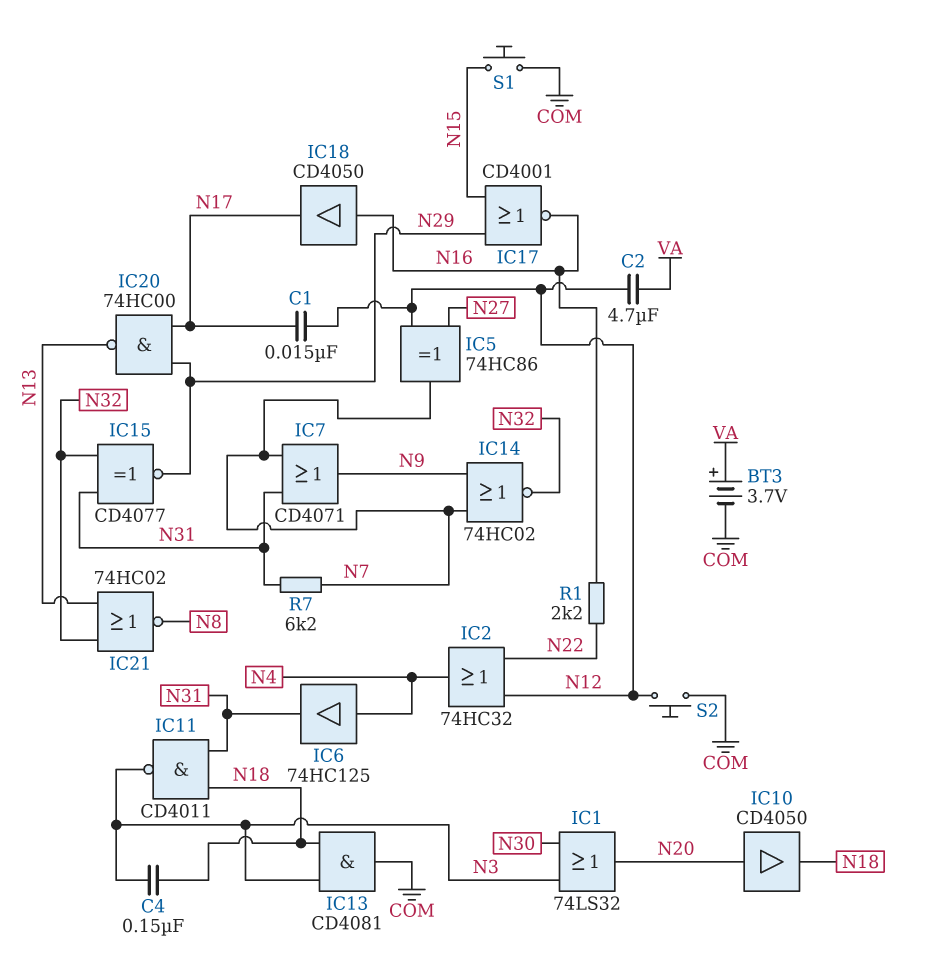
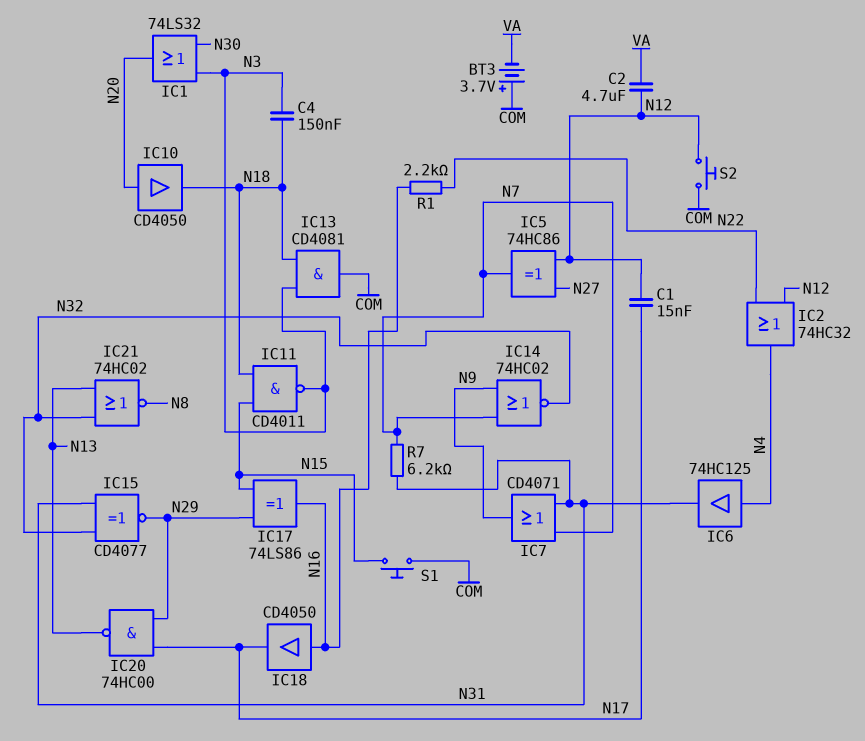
BT3: 3.7V (plus VA, minus COM) -> 3.7V (plus COM, minus VA)
IC11: NAND CD4011 (in N18, in N31, out N3) -> NAND CD4011 (in N15, in N18, out N3)
IC17: NOR CD4001 (in N15, in N29, out N16) -> XOR 74LS86 (in N15, in N29, out N16)

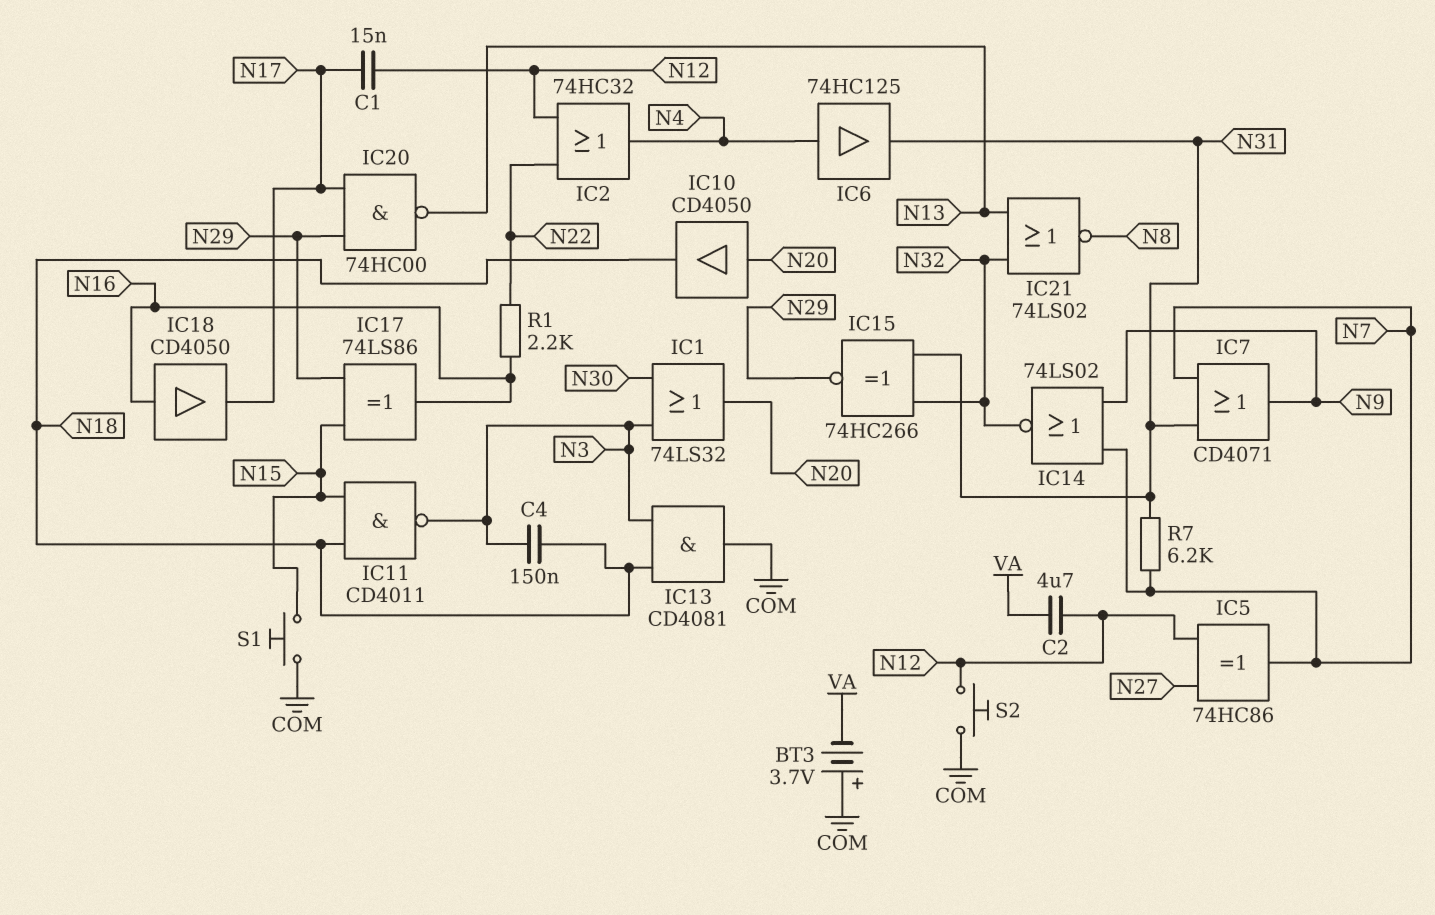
IC14: NOR 74HC02 (in N7, in N9, out N32) -> NOR 74LS02 (in N7, in N9, out N32)
IC15: XNOR CD4077 (in N31, in N32, out N29) -> XNOR 74HC266 (in N31, in N32, out N29)
IC21: NOR 74HC02 (in N13, in N32, out N8) -> NOR 74LS02 (in N13, in N32, out N8)

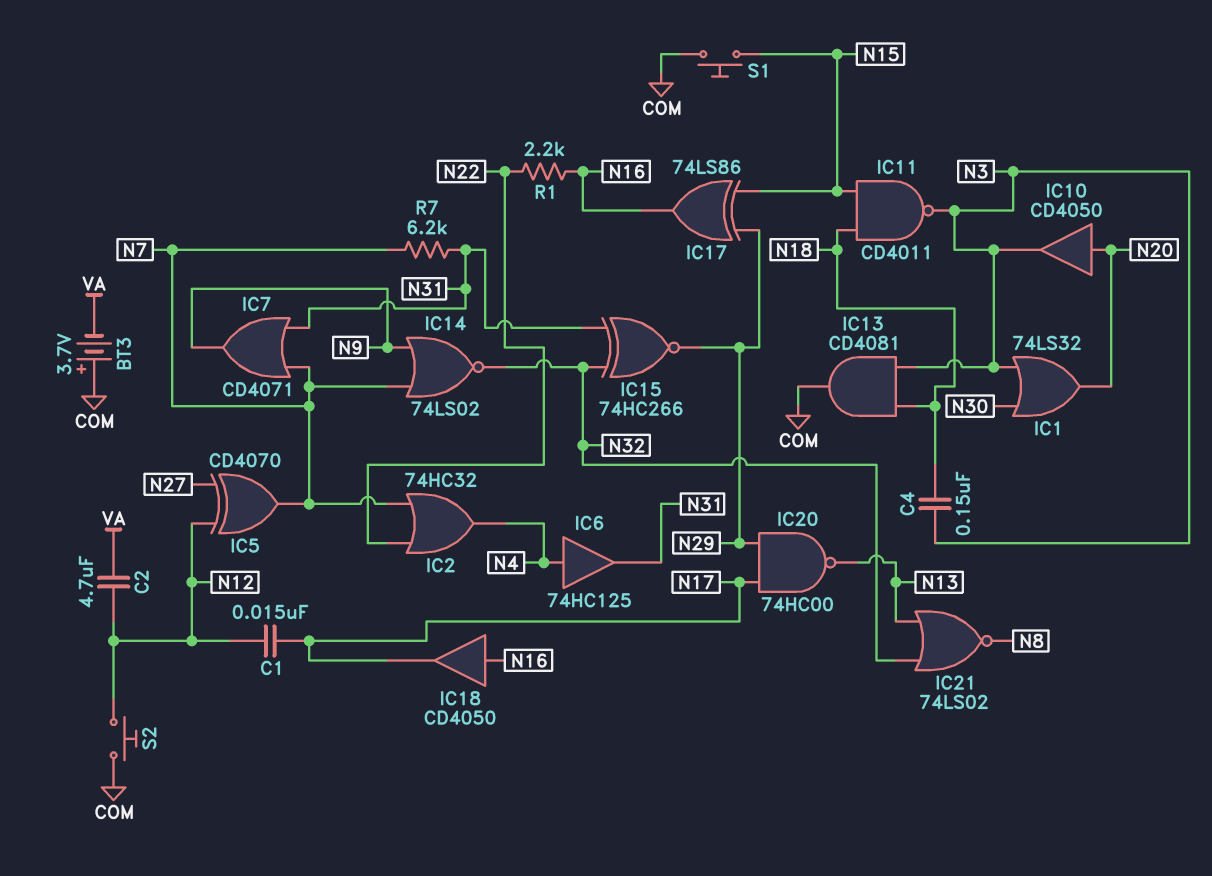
IC2: OR 74HC32 (in N12, in N22, out N4) -> OR 74HC32 (in N7, in N22, out N4)
IC5: XOR 74HC86 (in N12, in N27, out N7) -> XOR CD4070 (in N12, in N27, out N7)
IC10: buffer CD4050 (in N20, out N18) -> buffer CD4050 (in N20, out N3)

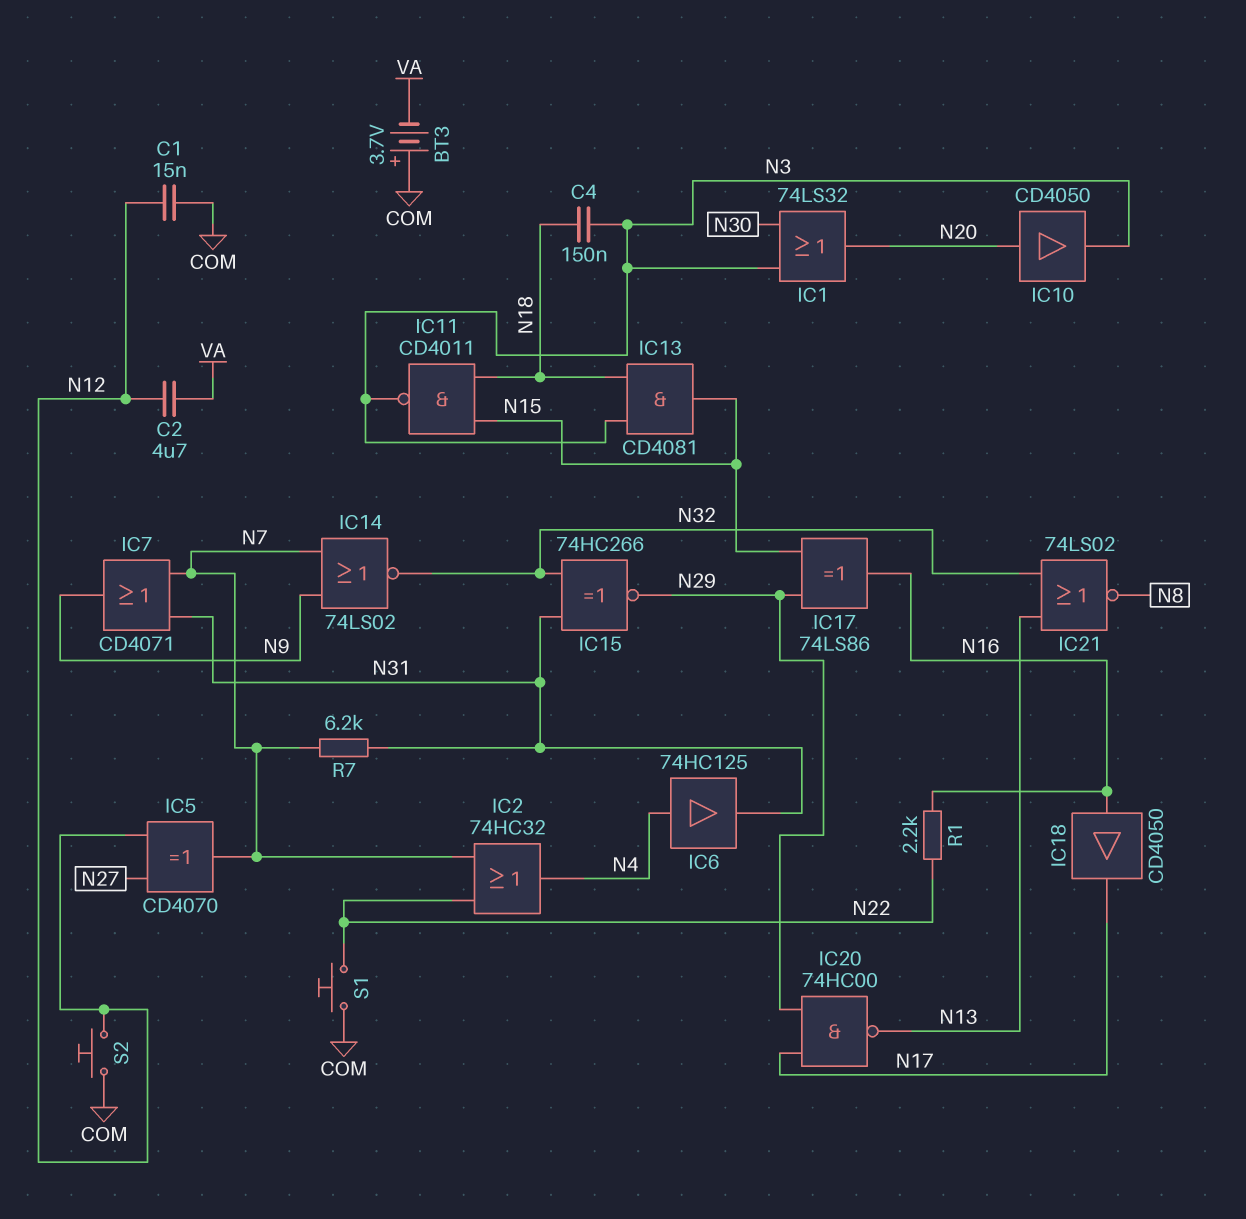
C1: 15nF (N12, N17) -> 15nF (COM, N12)
IC13: AND CD4081 (in N3, in N18, out COM) -> AND CD4081 (in N3, in N18, out N15)
S1: button (COM, N15) -> button (COM, N22)

